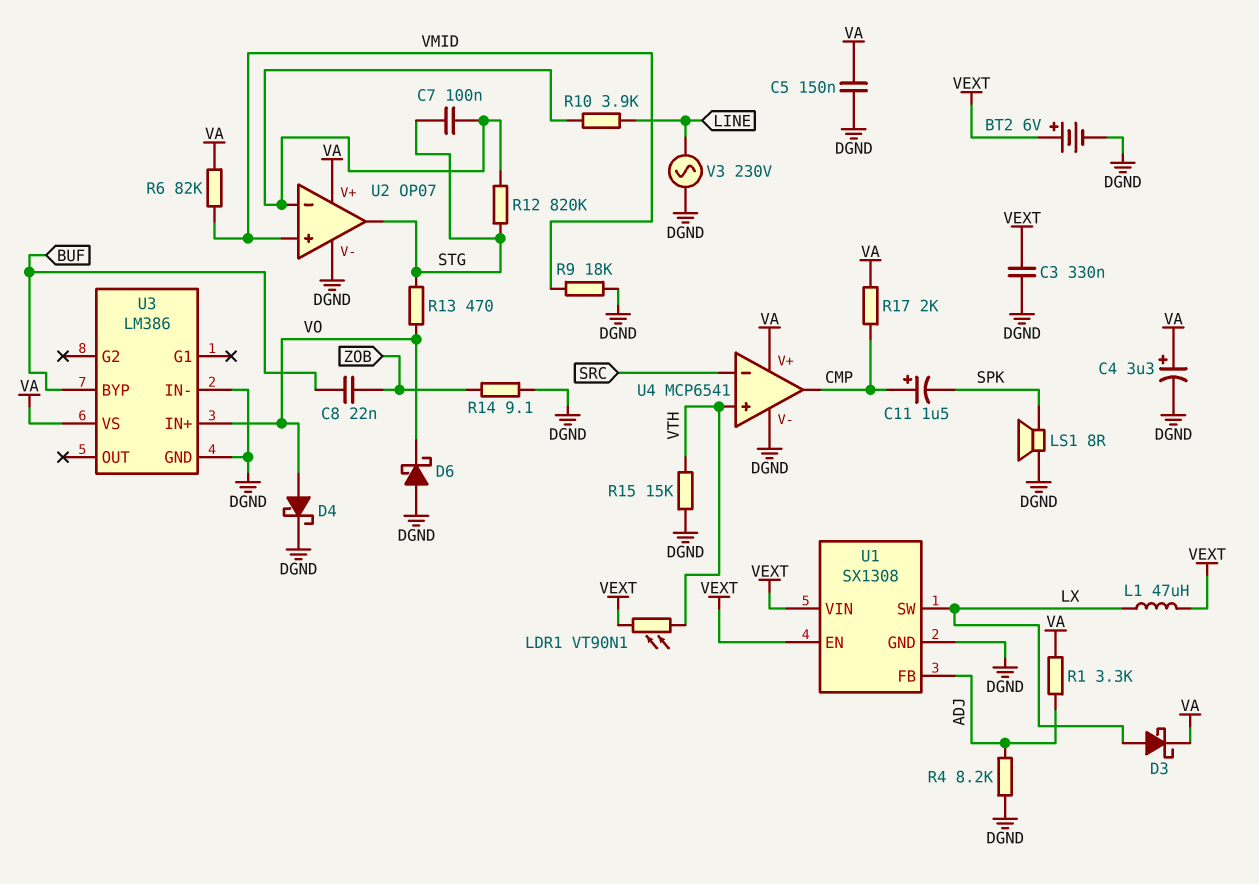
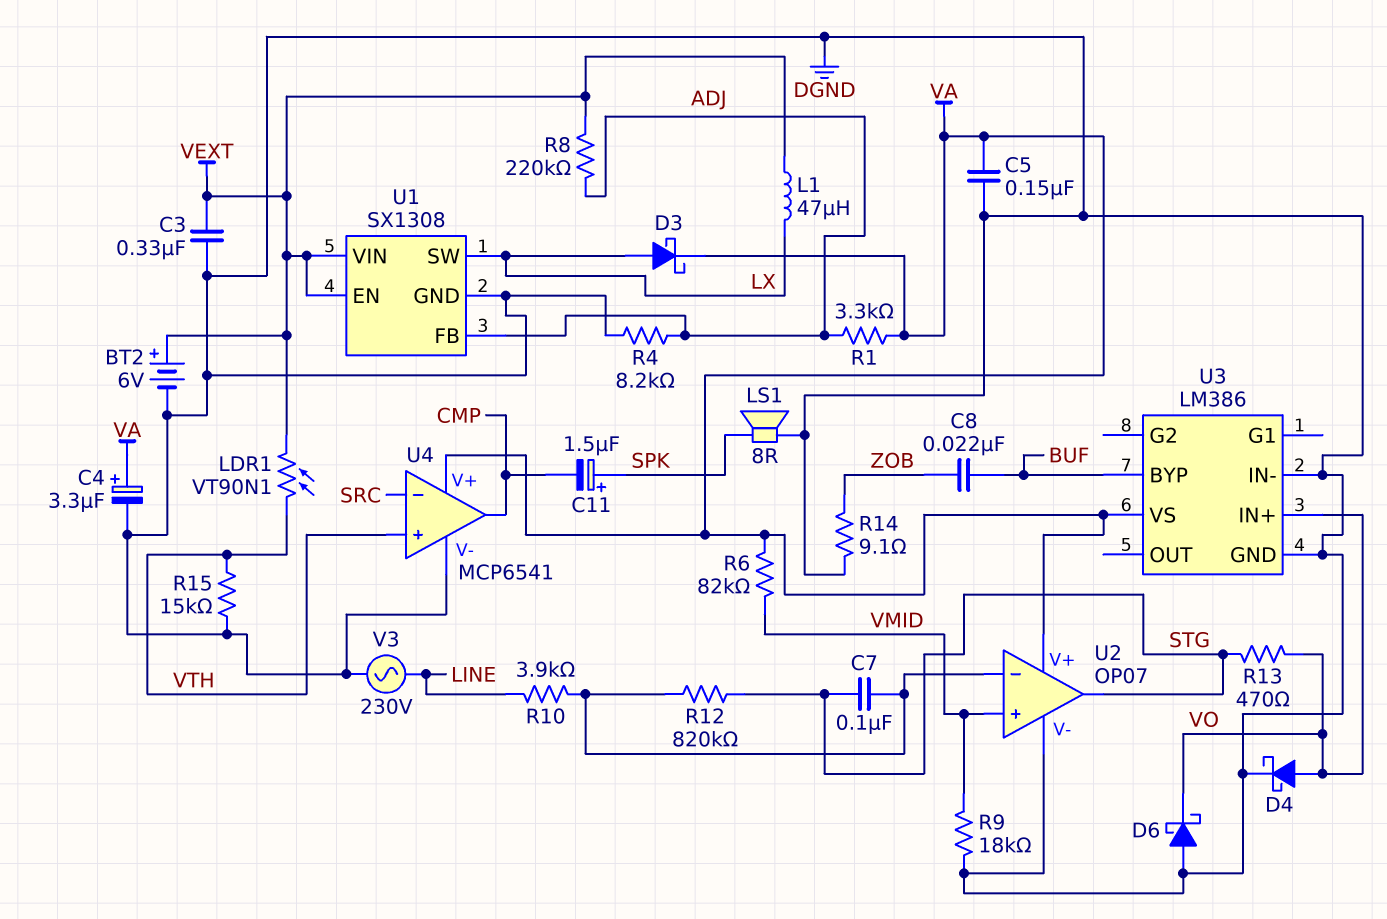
C11: 1.5uF (plus CMP, minus SPK) -> 1.5uF (plus SPK, minus CMP)
R8: none -> 220k (ADJ, VEXT)
R17: 2k (CMP, VA) -> none

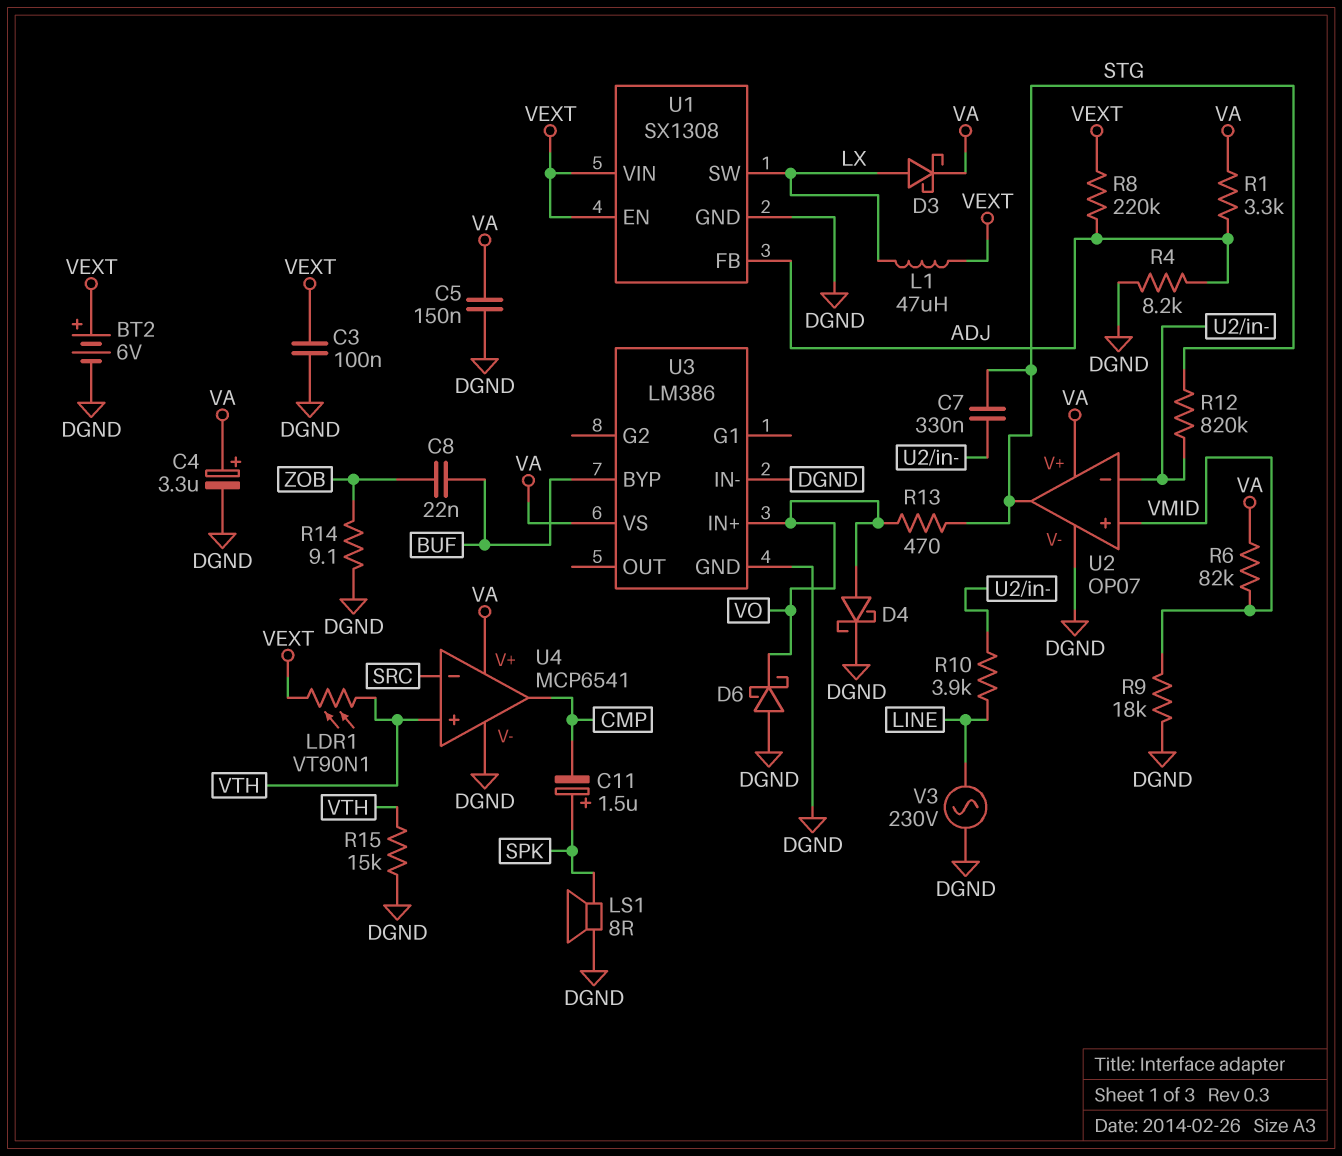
C3: 330nF (DGND, VEXT) -> 100nF (DGND, VEXT)
C7: 100nF (STG, U2/in-) -> 330nF (STG, U2/in-)

